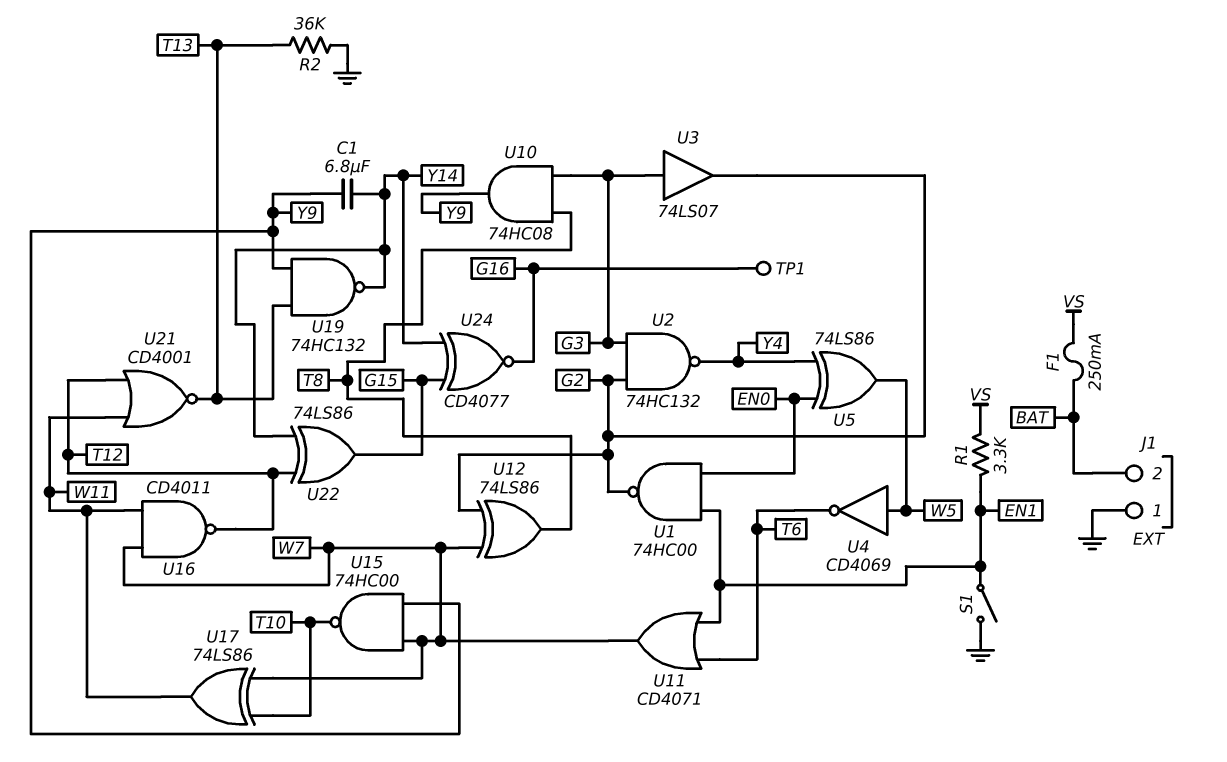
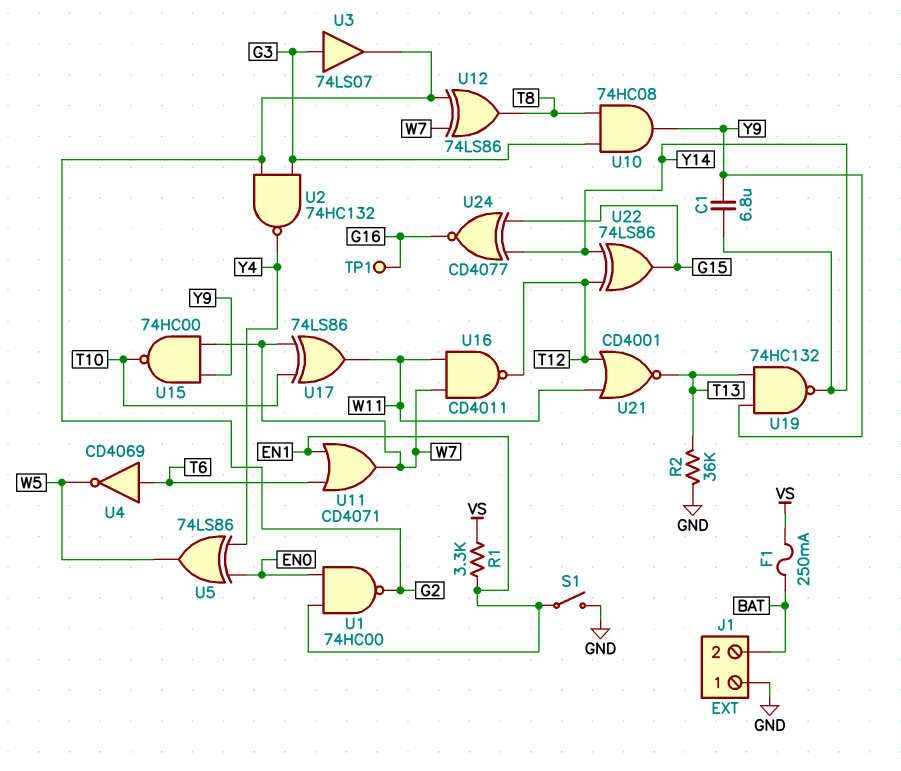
U4: NOT CD4069 (in W5, out T6) -> NOT CD4069 (in T6, out W5)

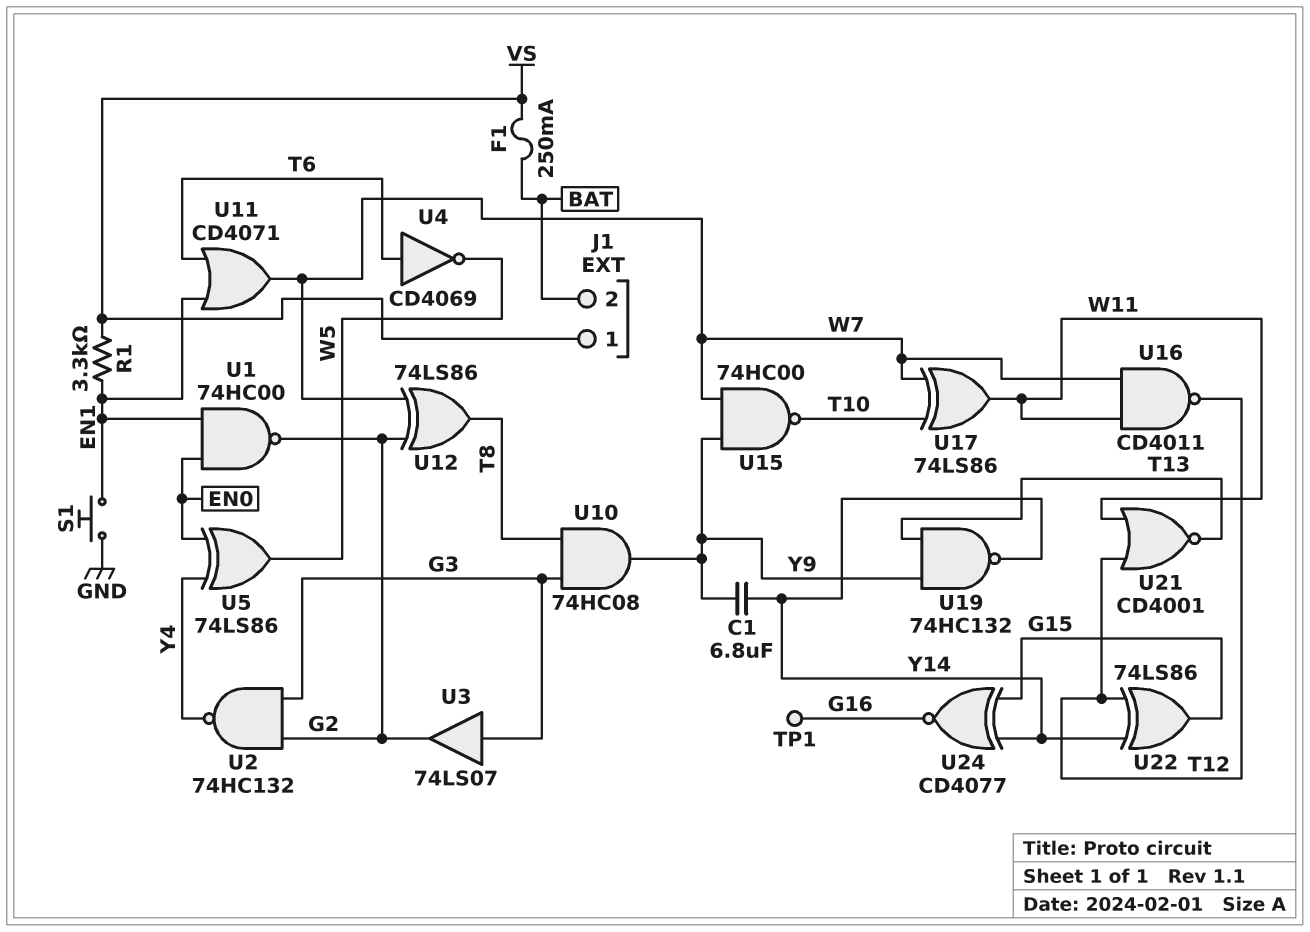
J1 pin 1: GND -> VS
R2: 36k (GND, T13) -> none
S1: switch (EN1, GND) -> button (EN1, GND)

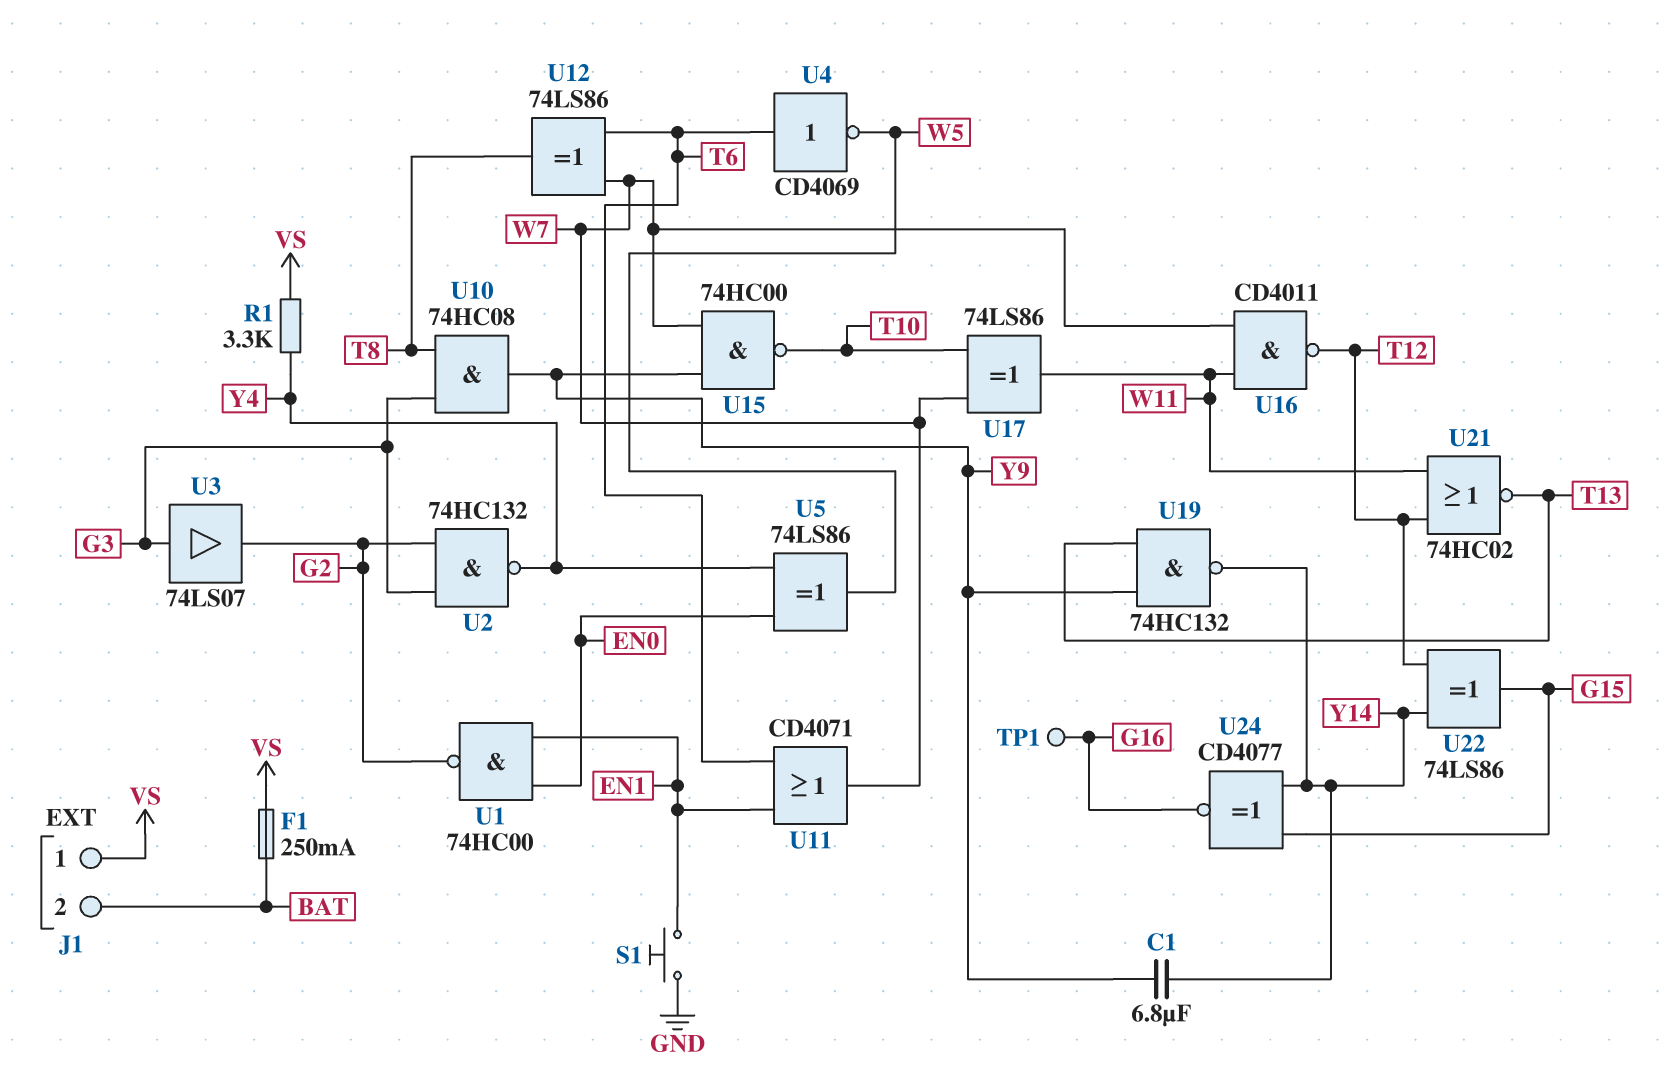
R1: 3.3k (EN1, VS) -> 3.3k (VS, Y4)
U12: XOR 74LS86 (in G2, in W7, out T8) -> XOR 74LS86 (in T6, in W7, out T8)
U21: NOR CD4001 (in T12, in W11, out T13) -> NOR 74HC02 (in T12, in W11, out T13)

